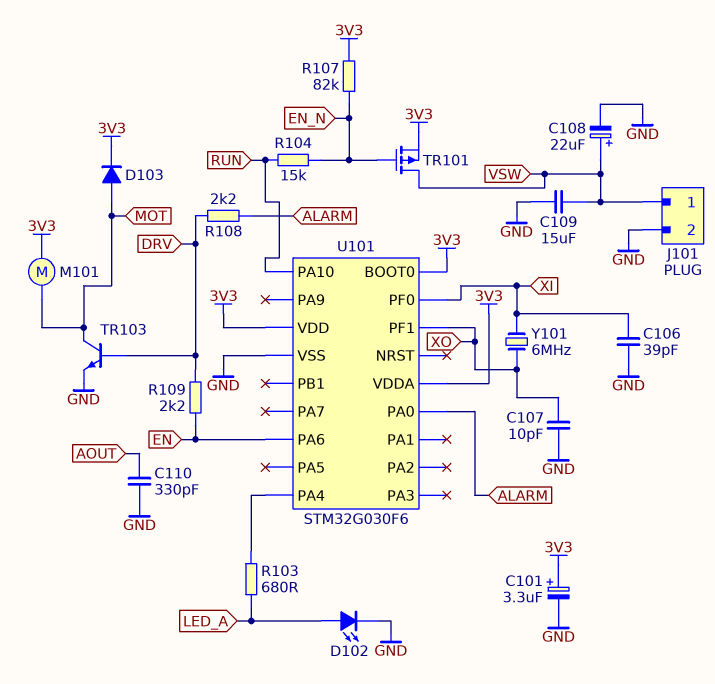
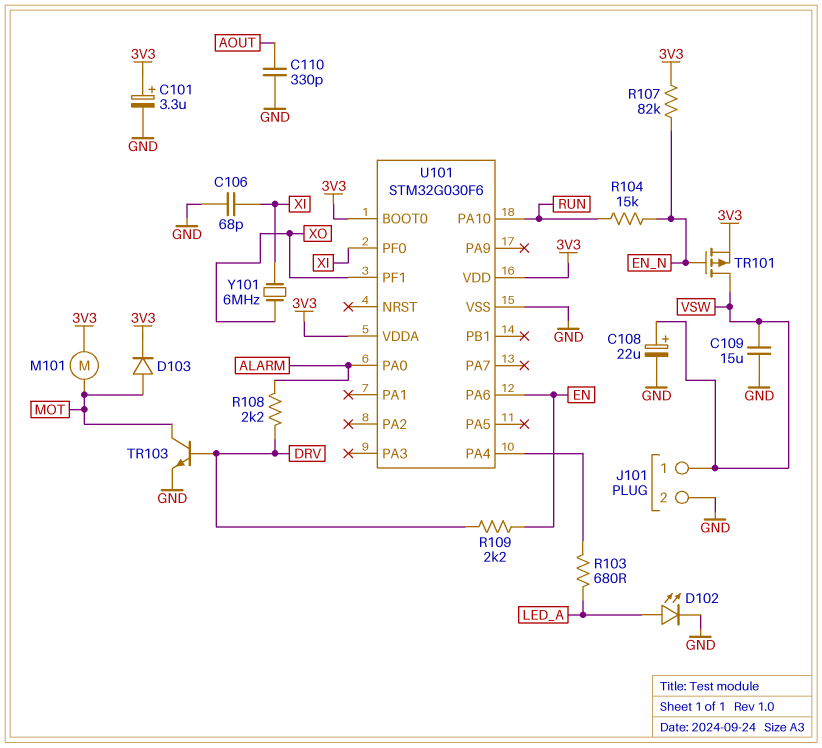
C106: 39pF (GND, XI) -> 68pF (GND, XI)
C107: 10pF (GND, XO) -> none

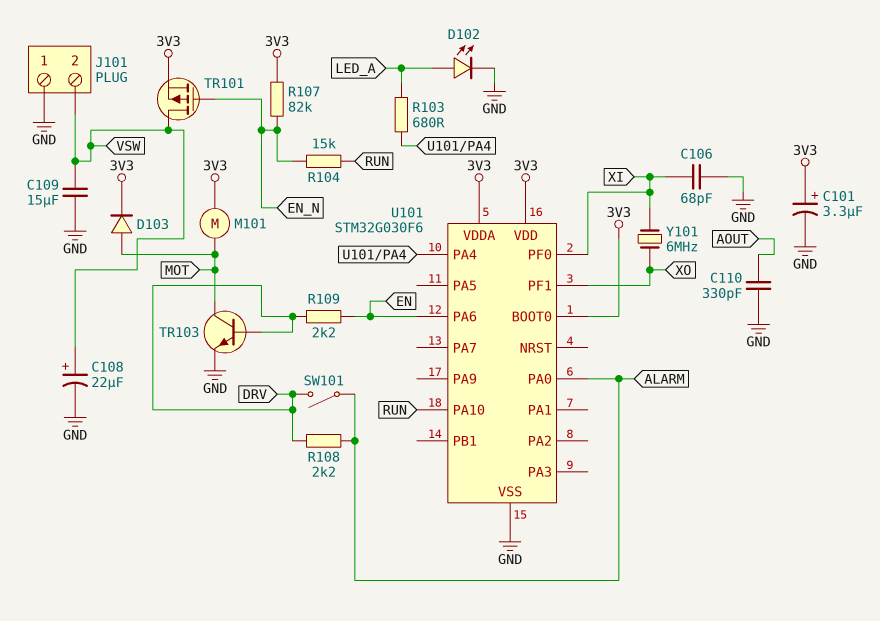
J101 pin 1: VSW -> GND
J101 pin 2: GND -> VSW
SW101: none -> switch (ALARM, DRV)

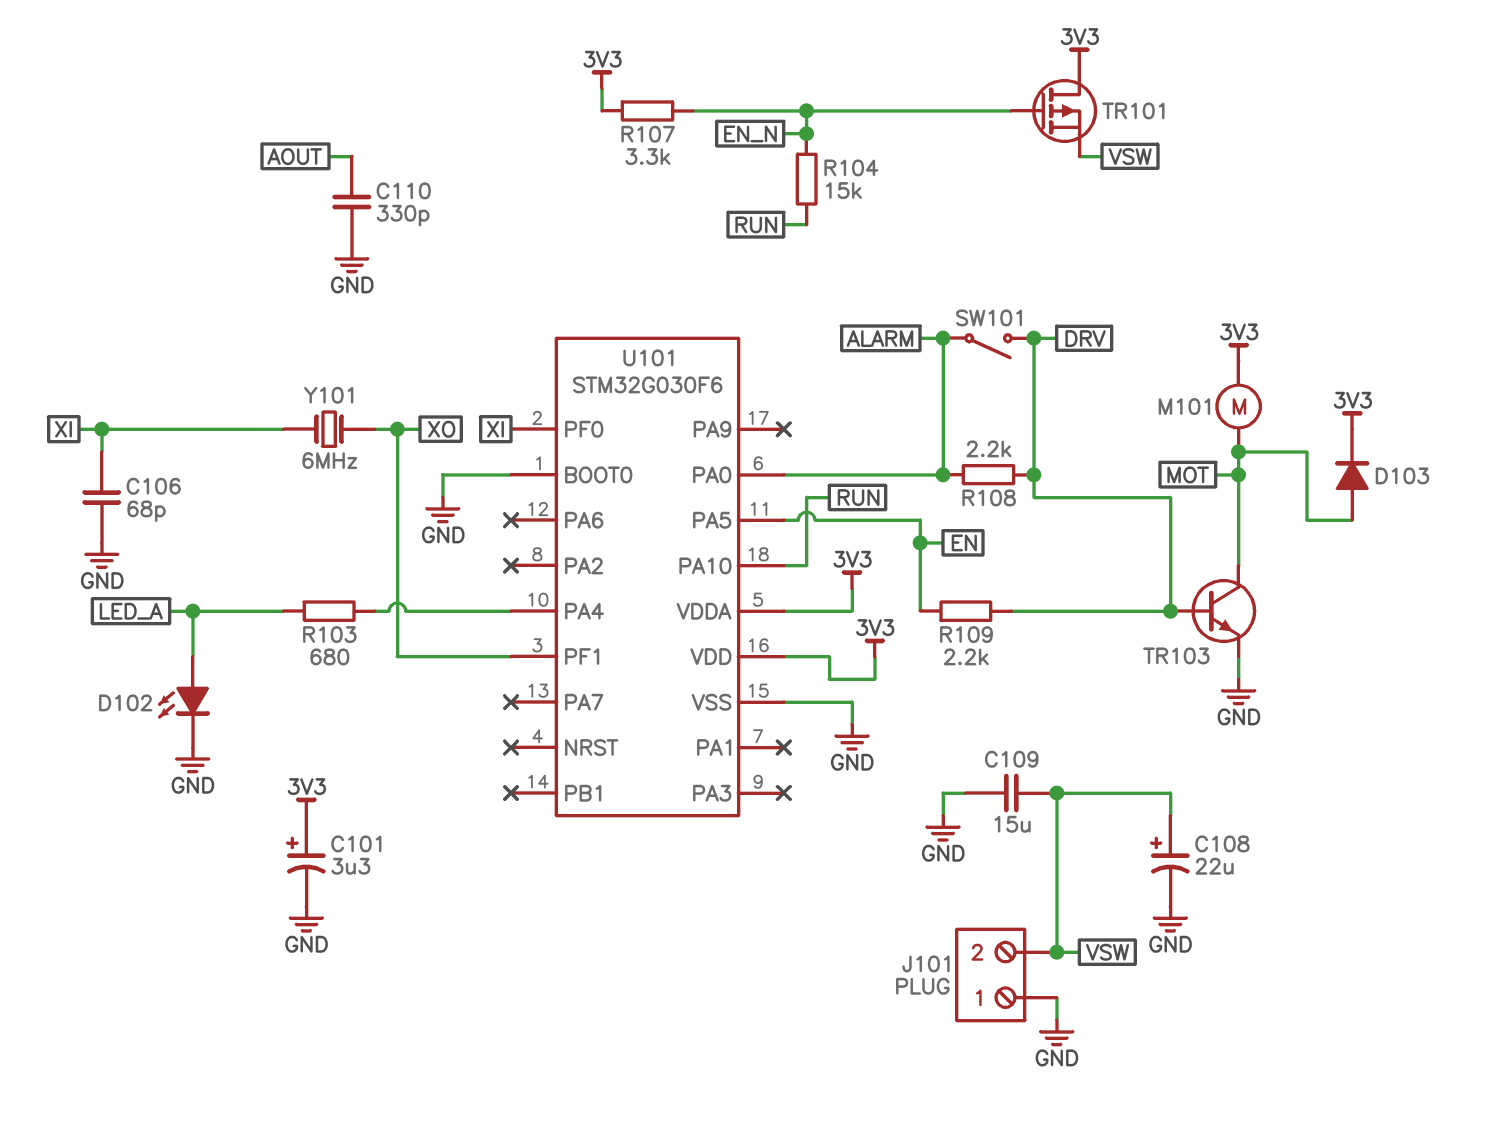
R107: 82k (3V3, EN_N) -> 3.3k (3V3, EN_N)
TR101: PMOS (G EN_N, D VSW, S 3V3) -> PMOS (G EN_N, D 3V3, S VSW)
U101 pin BOOT0: 3V3 -> GND
U101 pin PA5: none -> EN
U101 pin PA6: EN -> none

